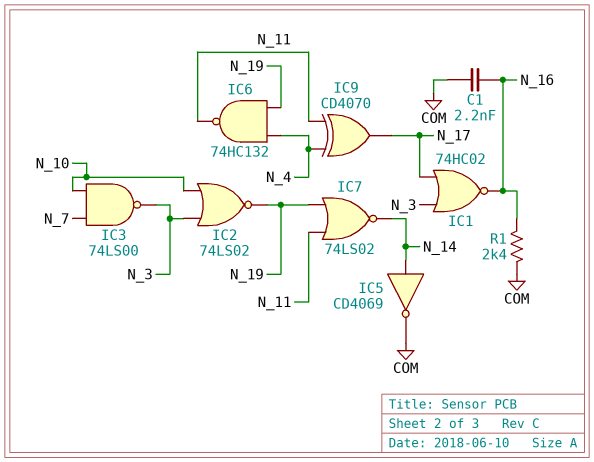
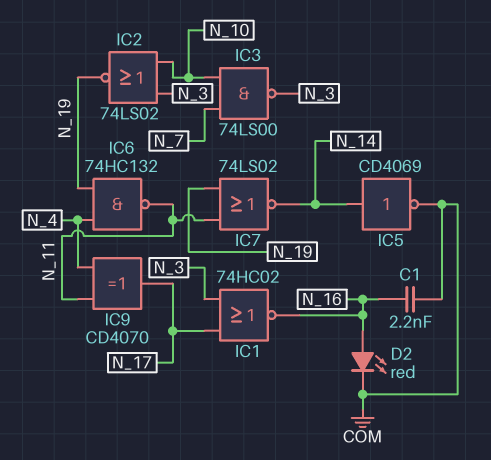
D2: none -> LED red (A N_16, K COM)
R1: 2.4k (COM, N_16) -> none

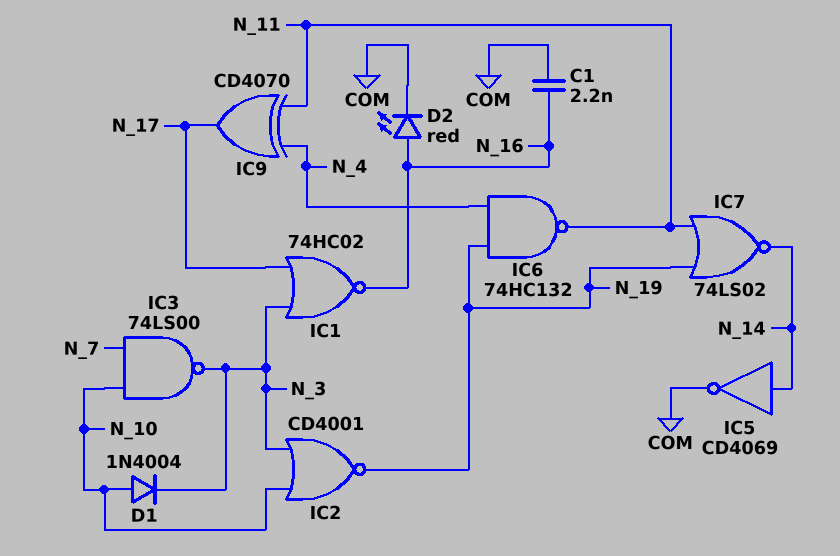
D1: none -> diode 1N4004 (A N_10, K N_3)
IC2: NOR 74LS02 (in N_3, in N_10, out N_19) -> NOR CD4001 (in N_3, in N_10, out N_19)

